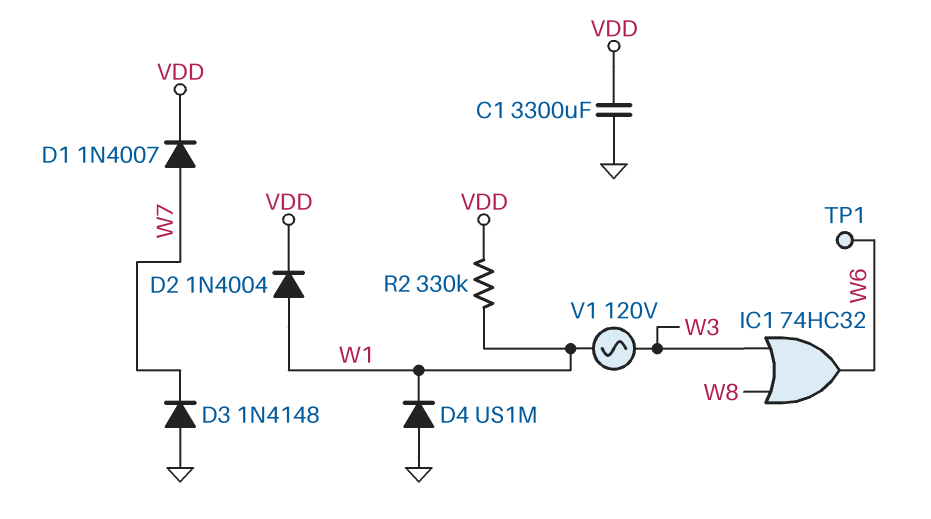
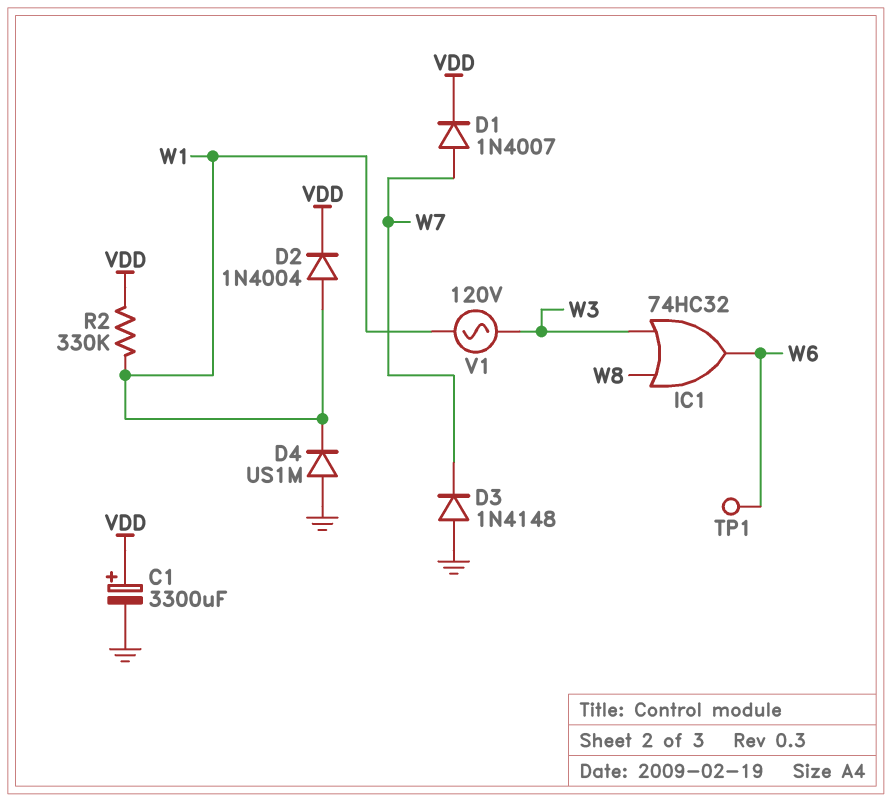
C1: 3300uF (GND, VDD) -> 3300uF (plus VDD, minus GND)

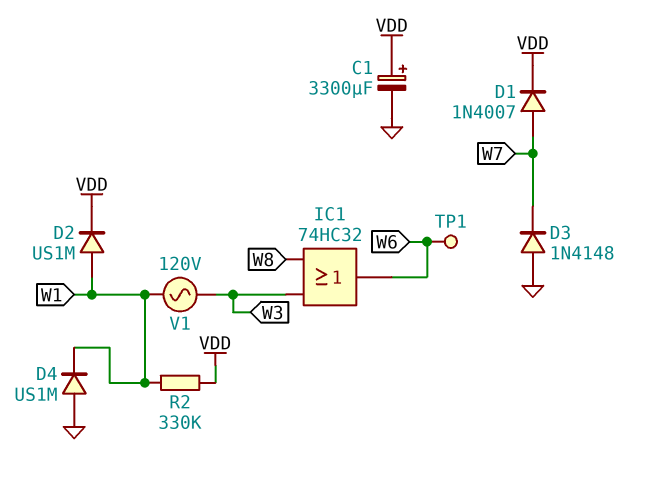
D2: diode 1N4004 (A W1, K VDD) -> diode US1M (A W1, K VDD)

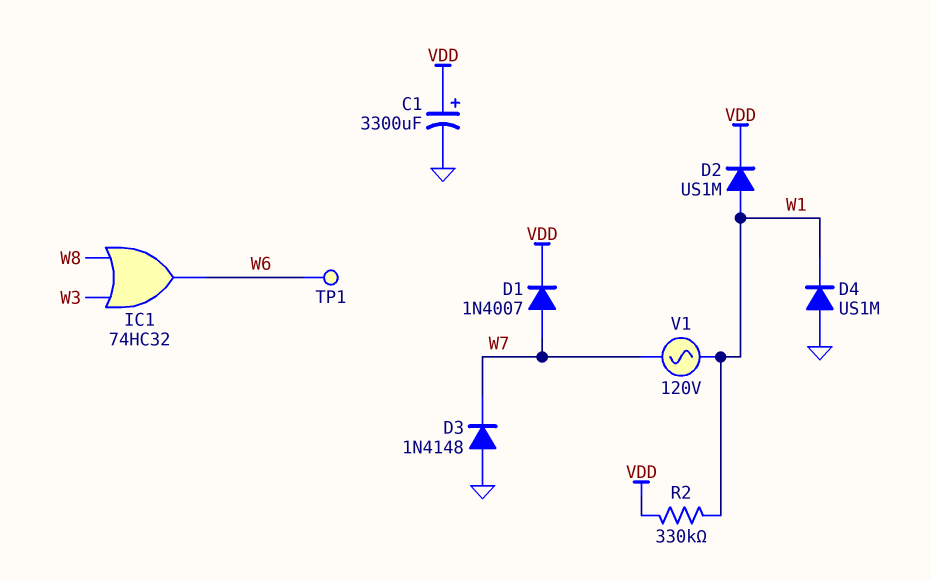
V1: AC 120V (W1, W3) -> AC 120V (W1, W7)

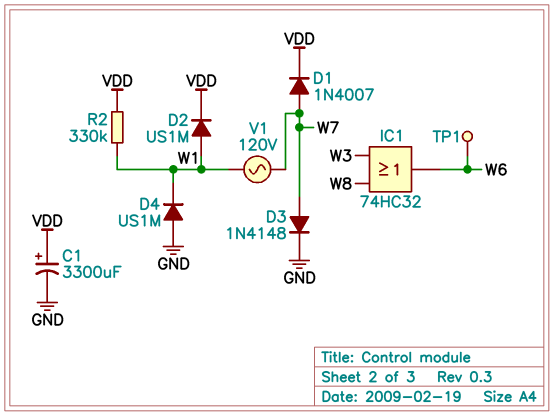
D3: diode 1N4148 (A GND, K W7) -> diode 1N4148 (A W7, K GND)

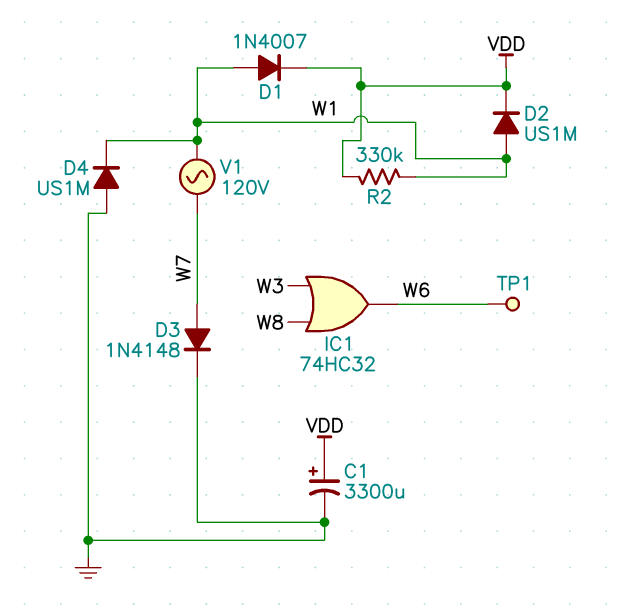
D1: diode 1N4007 (A W7, K VDD) -> diode 1N4007 (A W1, K VDD)

